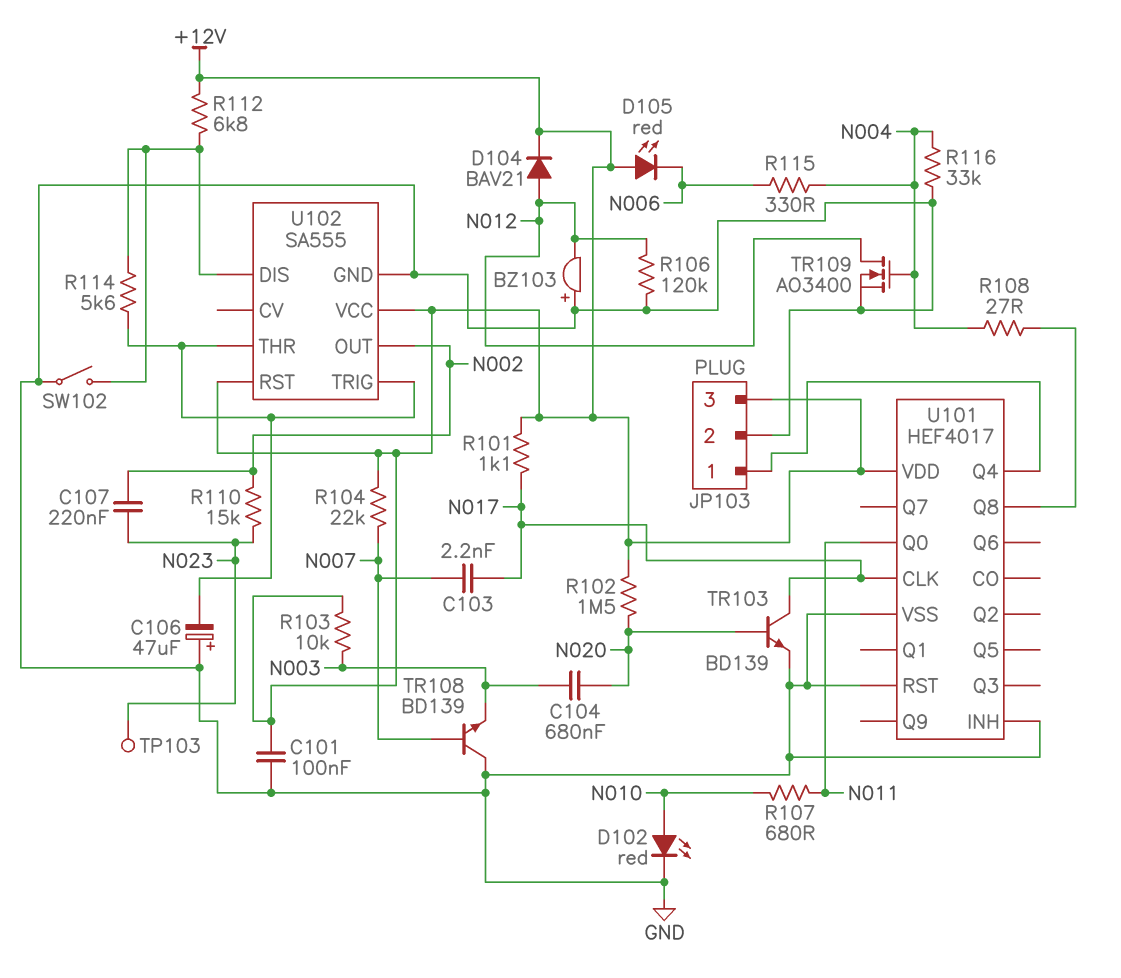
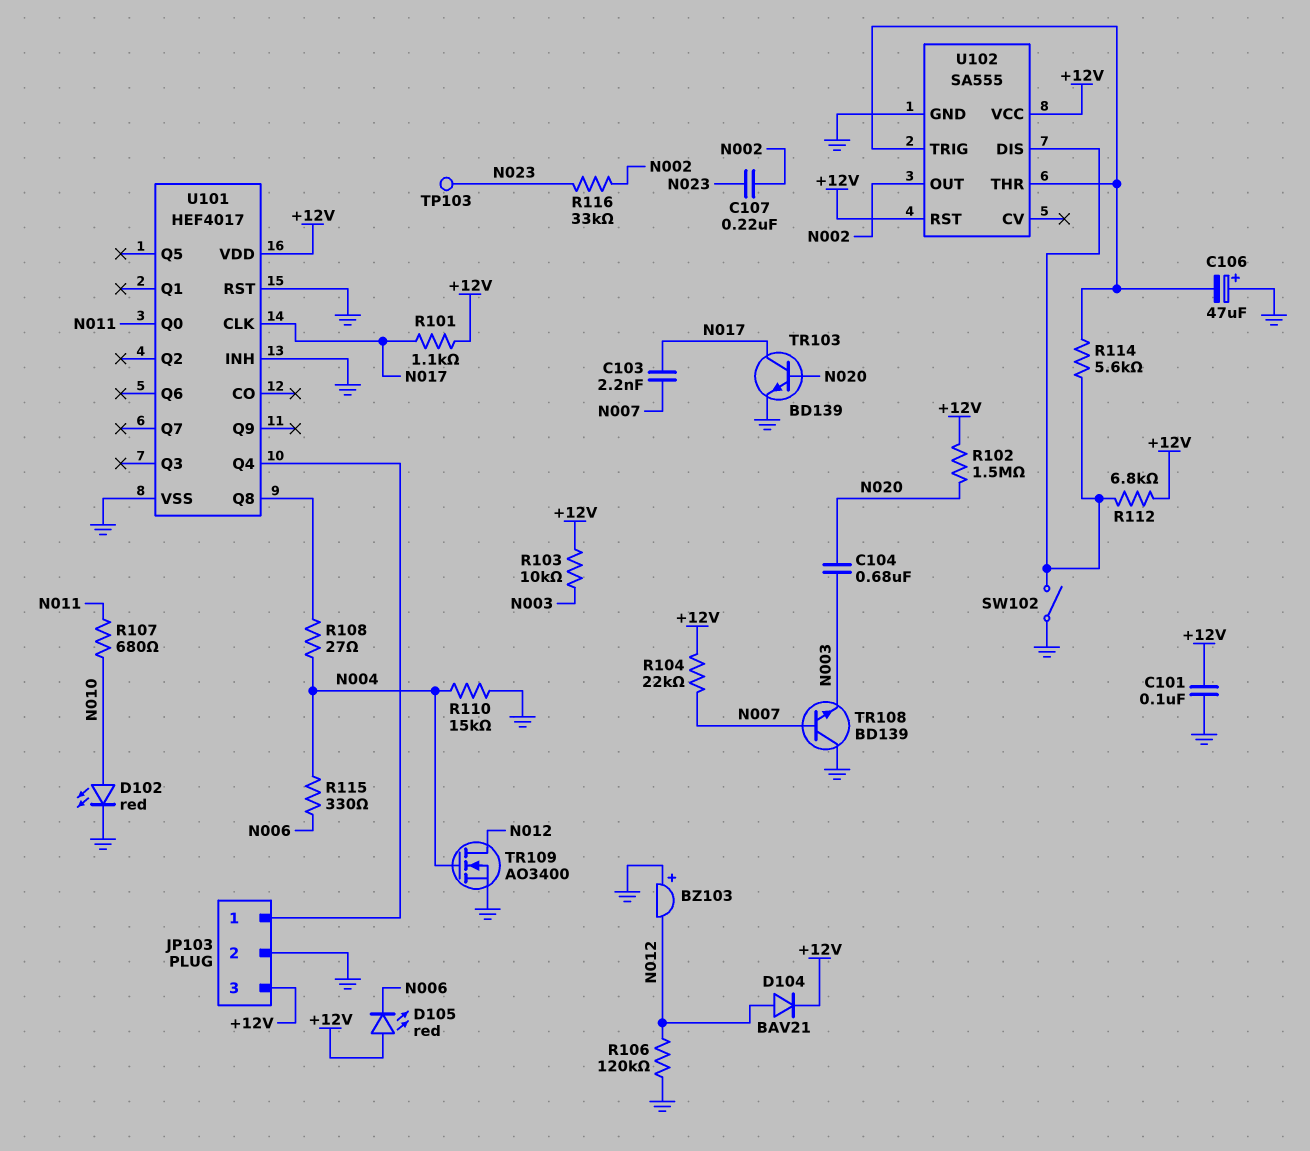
R110: 15k (N002, N023) -> 15k (GND, N004)
R116: 33k (GND, N004) -> 33k (N002, N023)

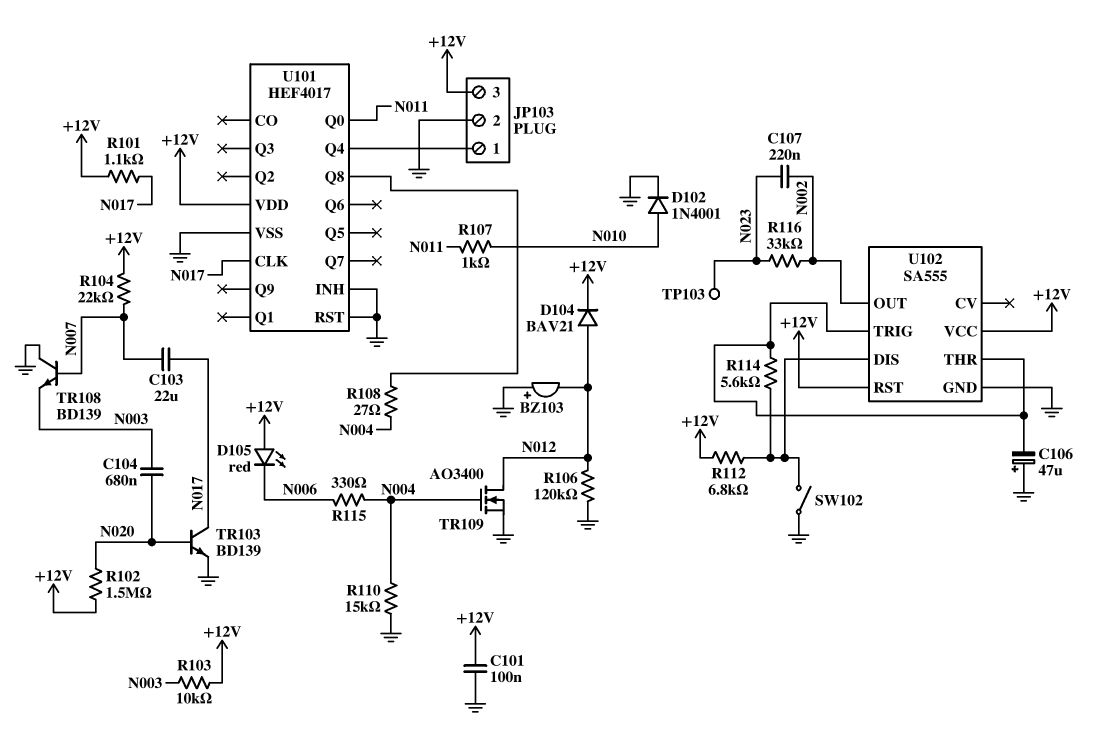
C103: 2.2nF (N007, N017) -> 22uF (N007, N017)
D102: LED red (A N010, K GND) -> diode 1N4001 (A N010, K GND)
R107: 680 (N010, N011) -> 1k (N010, N011)

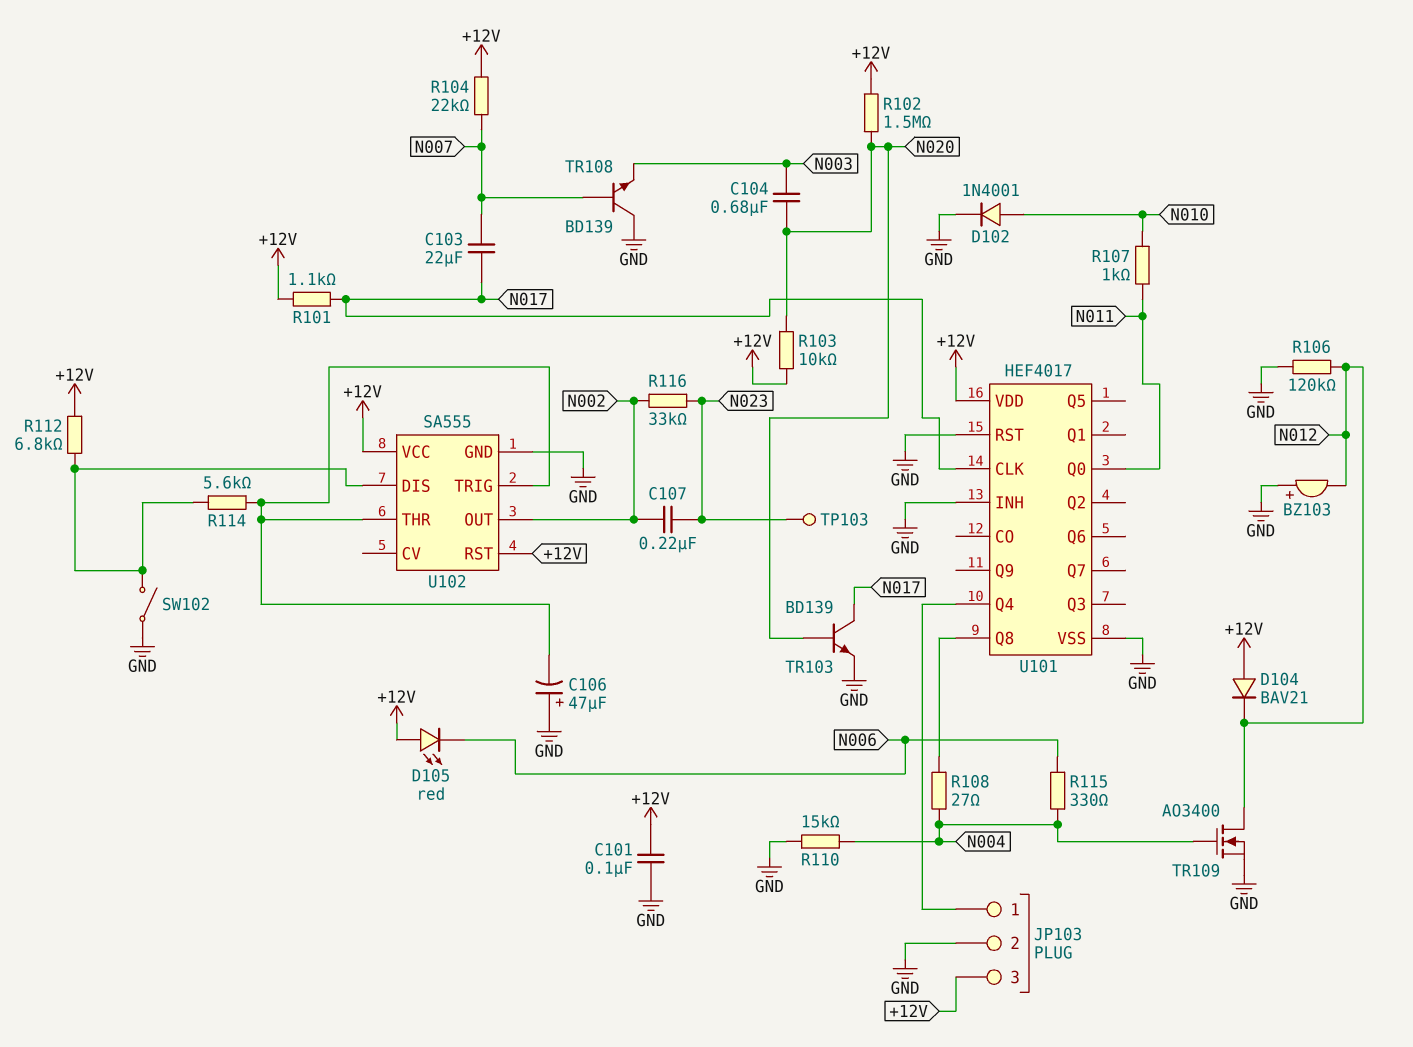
D104: diode BAV21 (A N012, K +12V) -> diode BAV21 (A +12V, K N012)
R103: 10k (+12V, N003) -> 10k (+12V, N020)

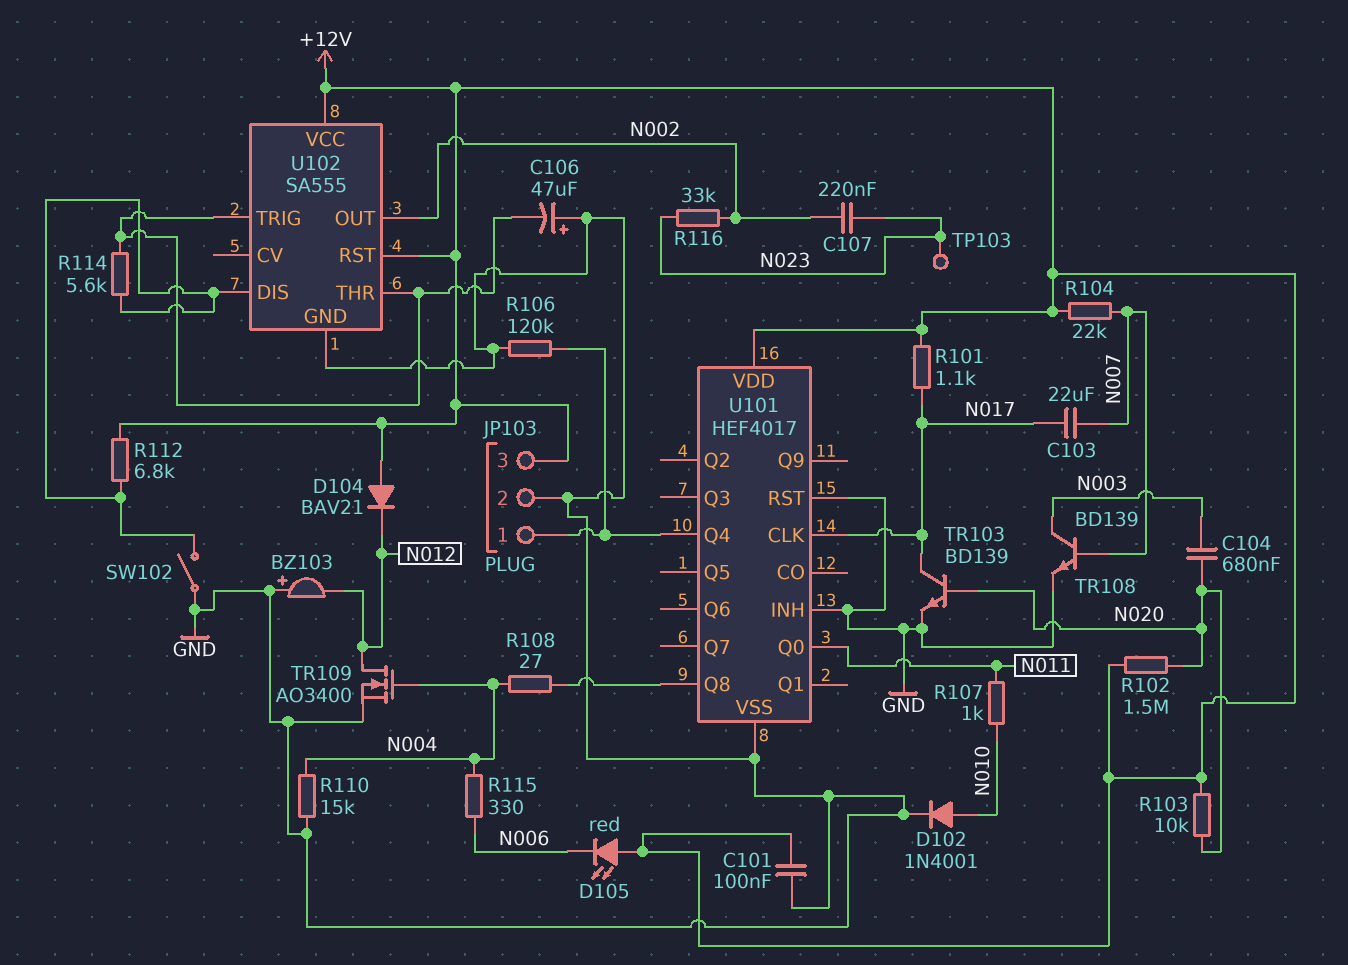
R106: 120k (GND, N012) -> 120k (GND, JP103/1)
TR108: NPN BD139 (B N007, C GND, E N003) -> NPN BD139 (B N007, C N003, E GND)

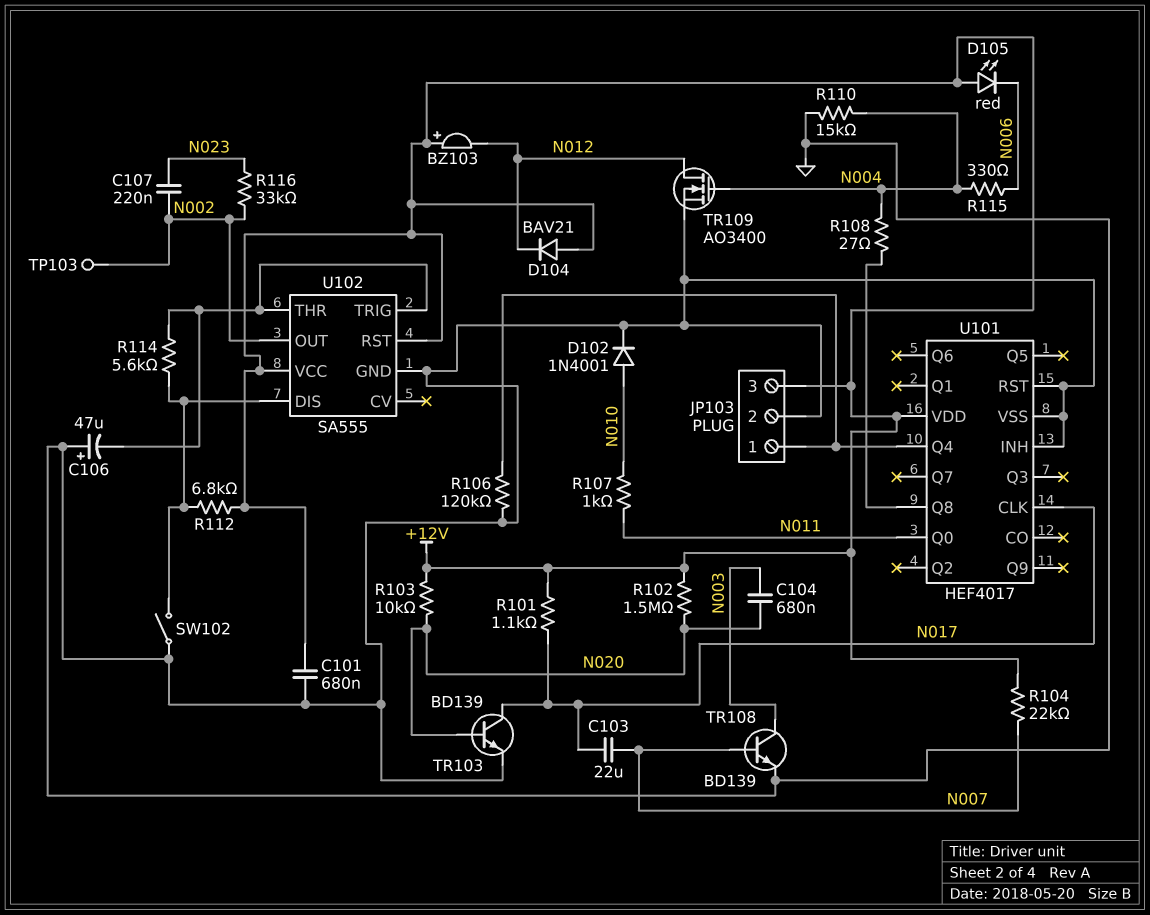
BZ103: buzzer (plus GND, minus N012) -> buzzer (plus +12V, minus N012)
C101: 100nF (+12V, GND) -> 680nF (+12V, GND)
TP103: test point (N023) -> test point (N002)

